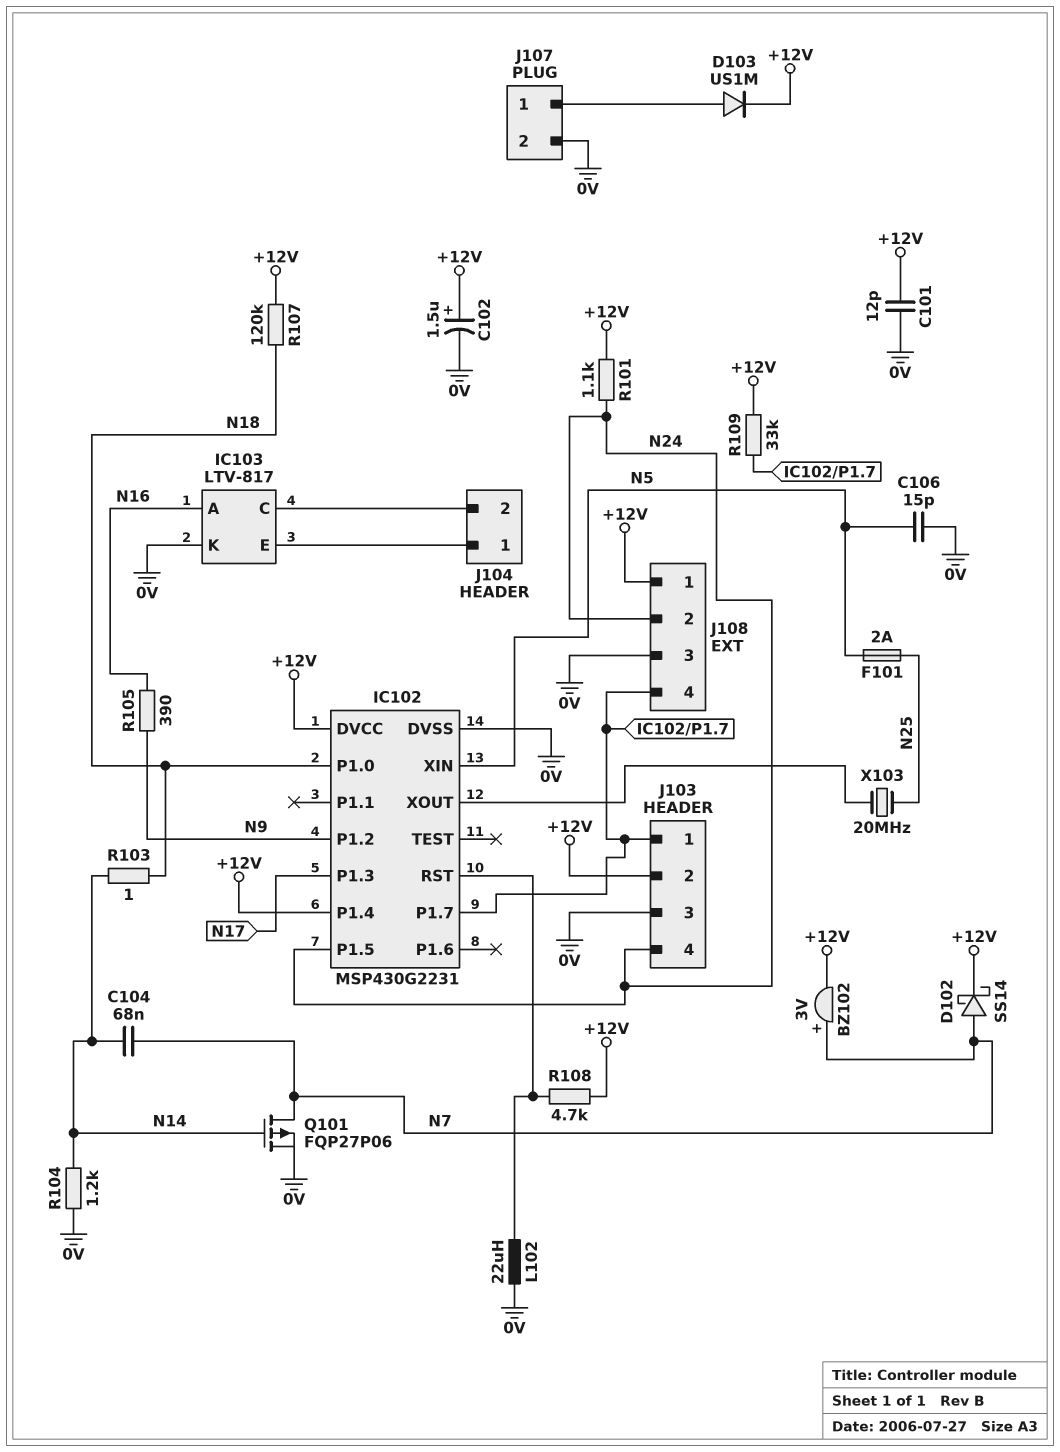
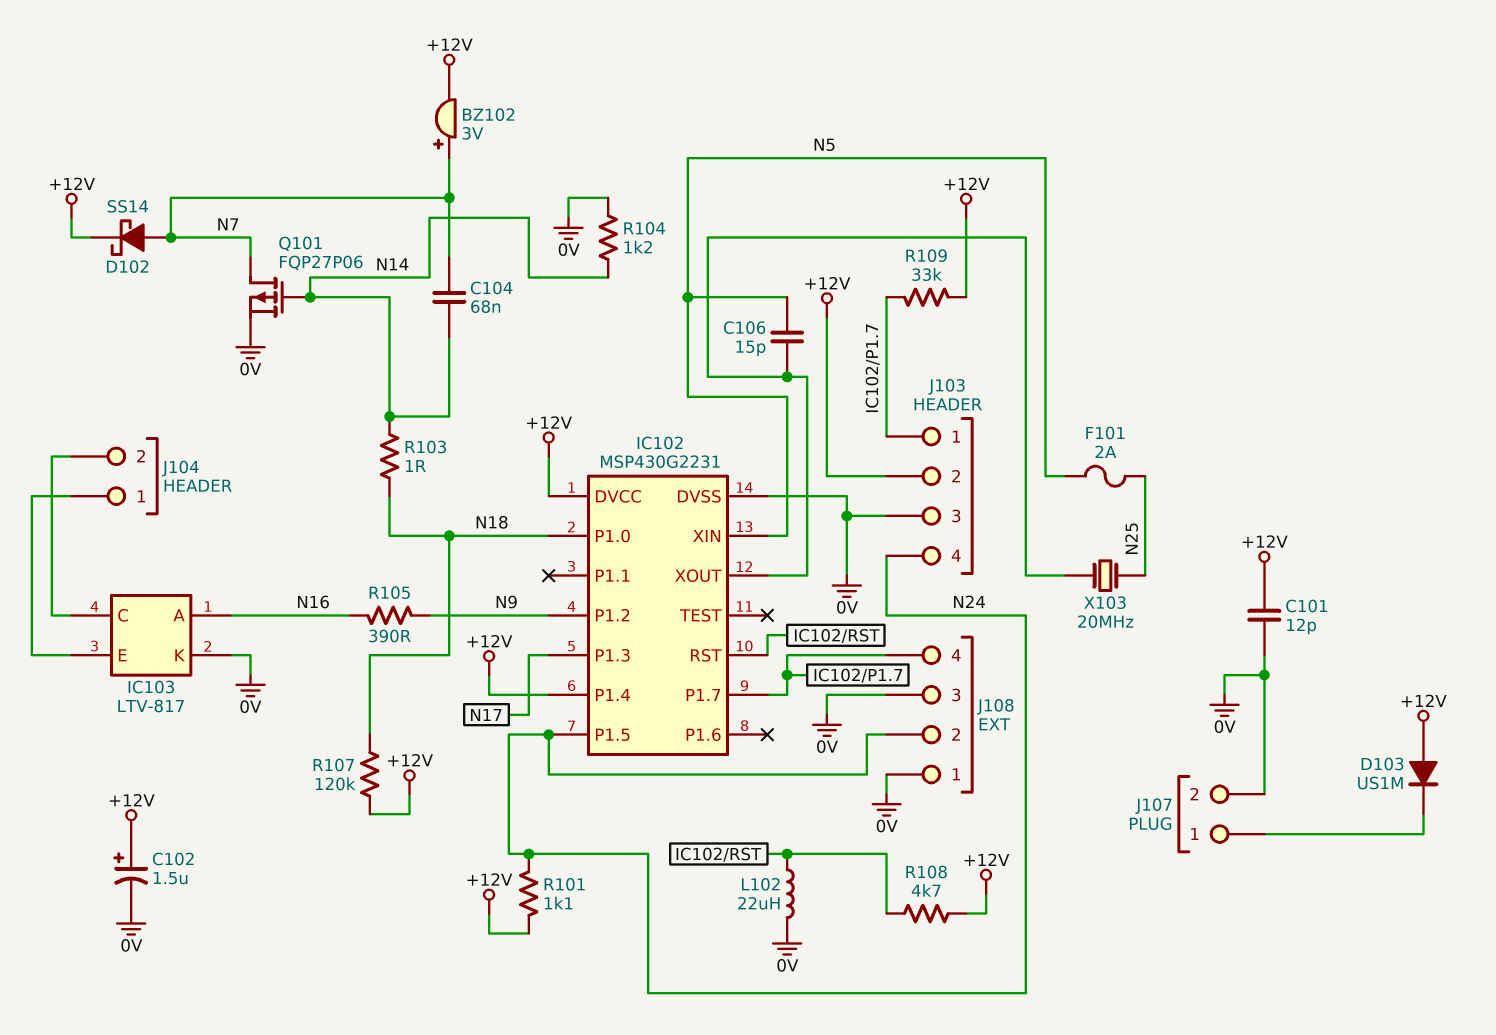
C106: 15pF (0V, N5) -> 15pF (IC102/XOUT, N5)
D103: diode US1M (A J107/1, K +12V) -> diode US1M (A +12V, K J107/1)
J108 pin 1: +12V -> 0V

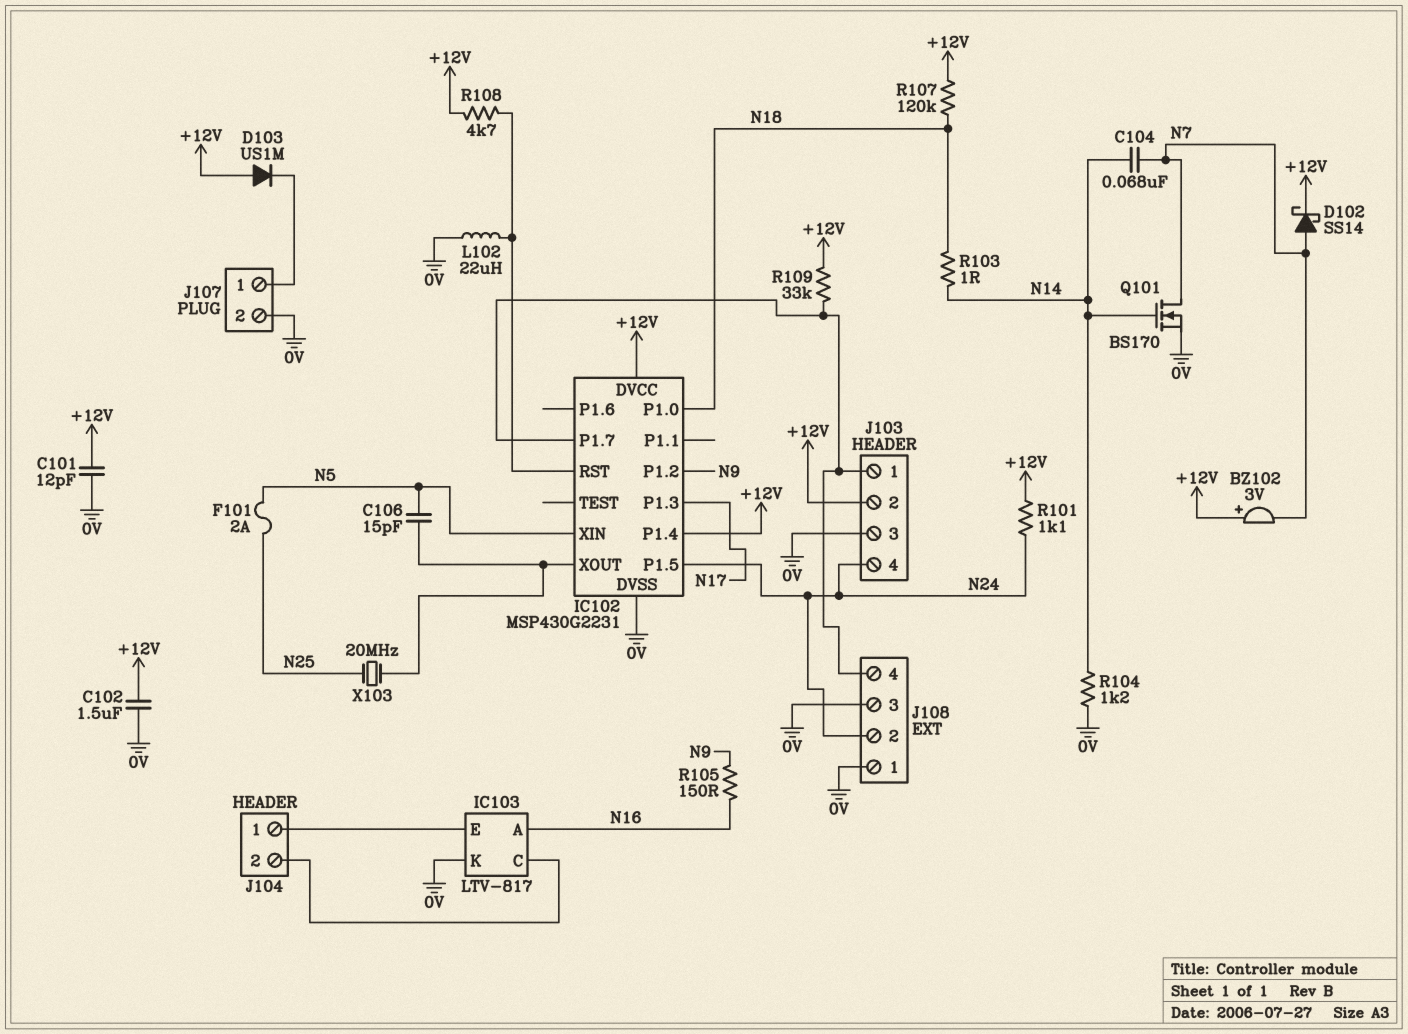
BZ102: buzzer 3V (plus N7, minus +12V) -> buzzer 3V (plus +12V, minus N7)
C102: 1.5uF (plus +12V, minus 0V) -> 1.5uF (+12V, 0V)
Q101: PMOS FQP27P06 (G N14, D N7, S 0V) -> NMOS BS170 (G N14, D N7, S 0V)
R105: 390 (N9, N16) -> 150 (N9, N16)

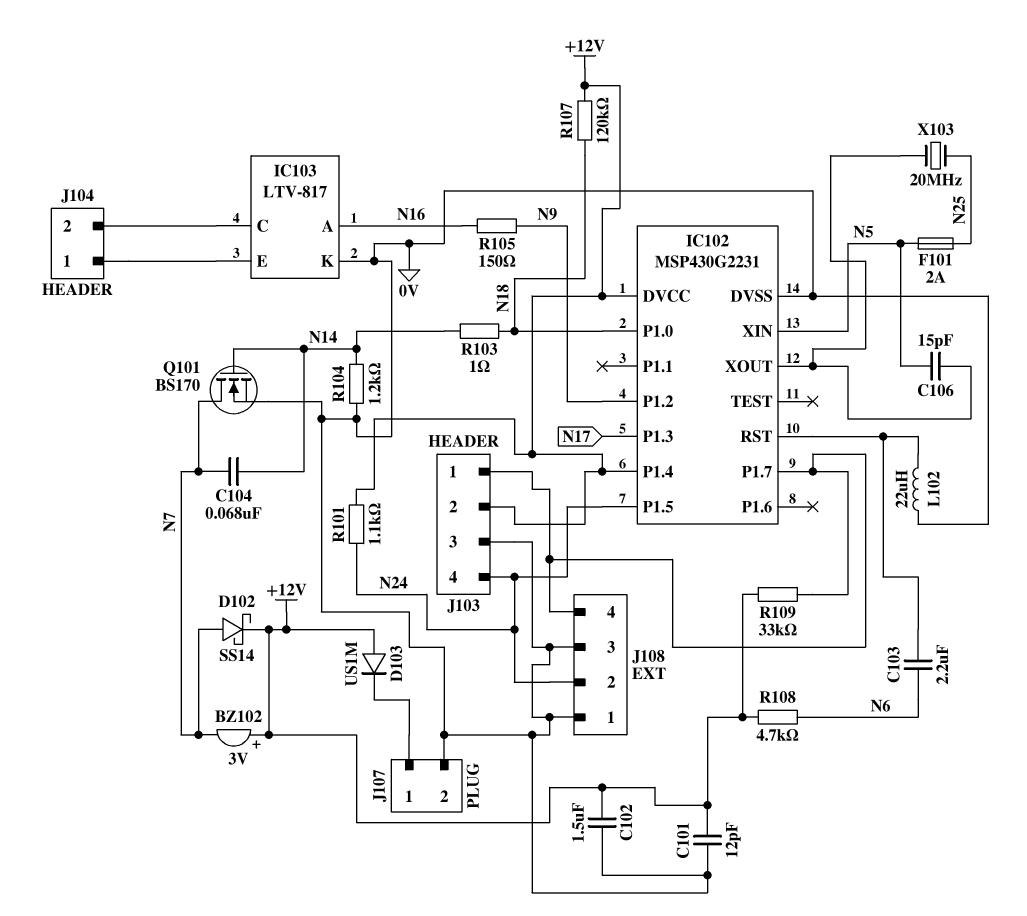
C103: none -> 2.2uF (IC102/RST, N6)
R108: 4.7k (+12V, IC102/RST) -> 4.7k (+12V, N6)

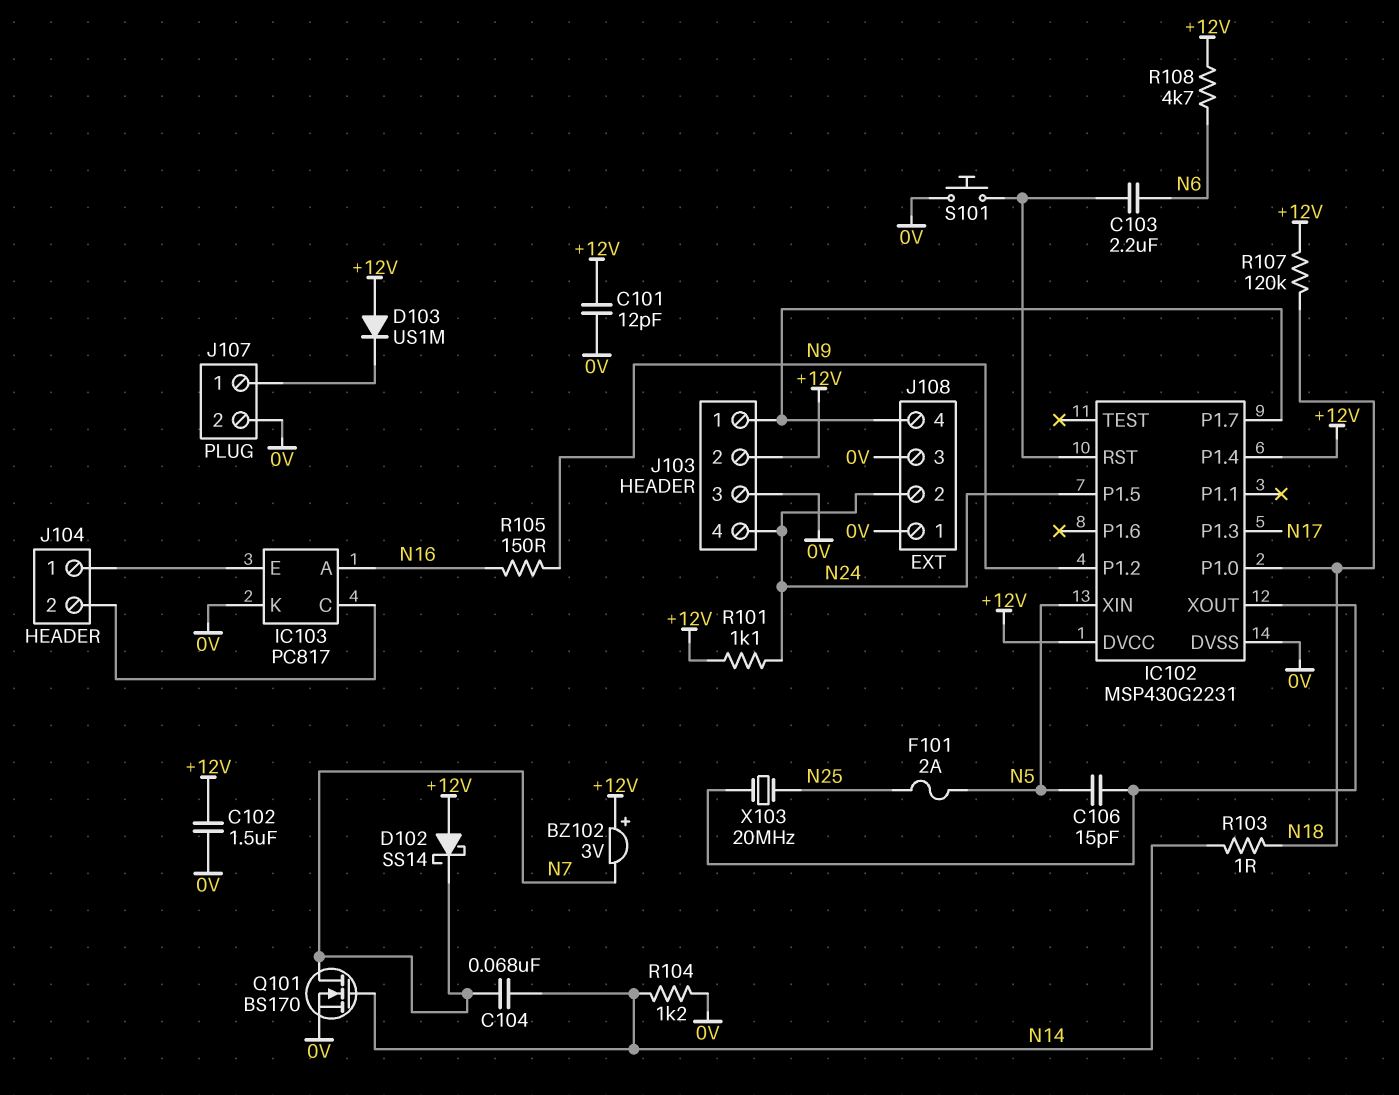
D102: schottky SS14 (A N7, K +12V) -> schottky SS14 (A +12V, K N7)
IC103: LTV-817 -> PC817
L102: 22uH (0V, IC102/RST) -> none
R109: 33k (+12V, IC102/P1.7) -> none
S101: none -> button (0V, IC102/RST)

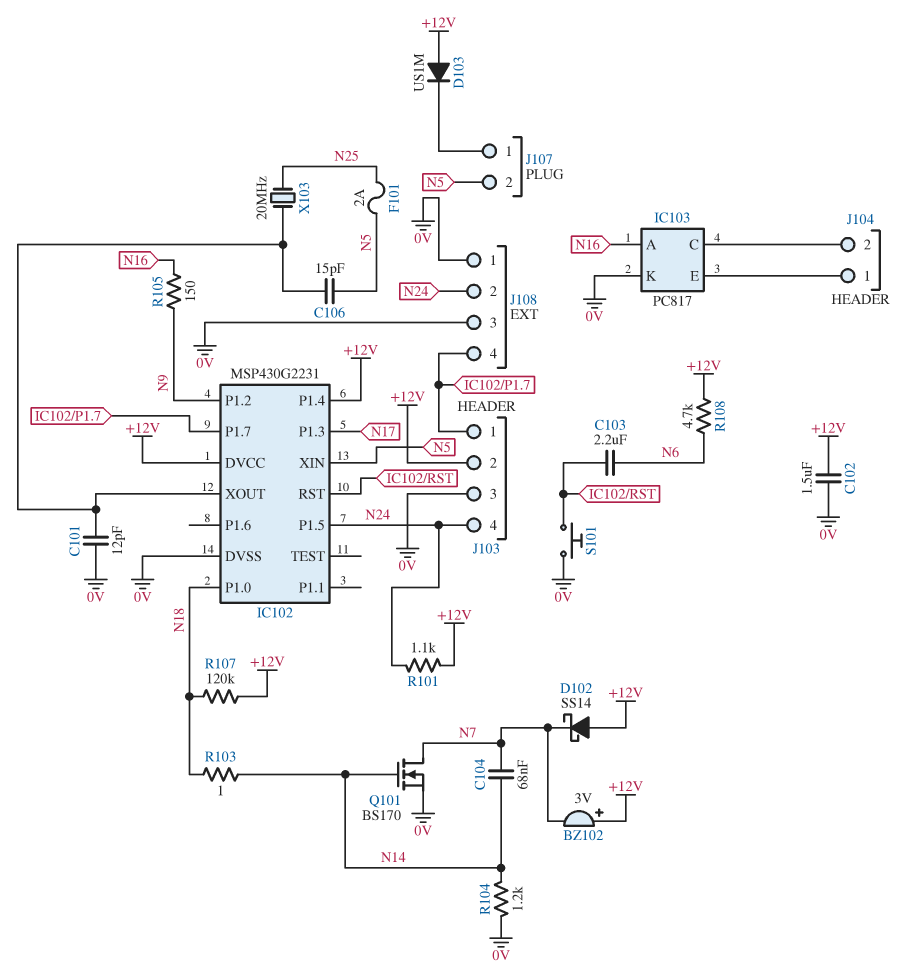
C101: 12pF (+12V, 0V) -> 12pF (0V, IC102/XOUT)
J107 pin 2: 0V -> N5

